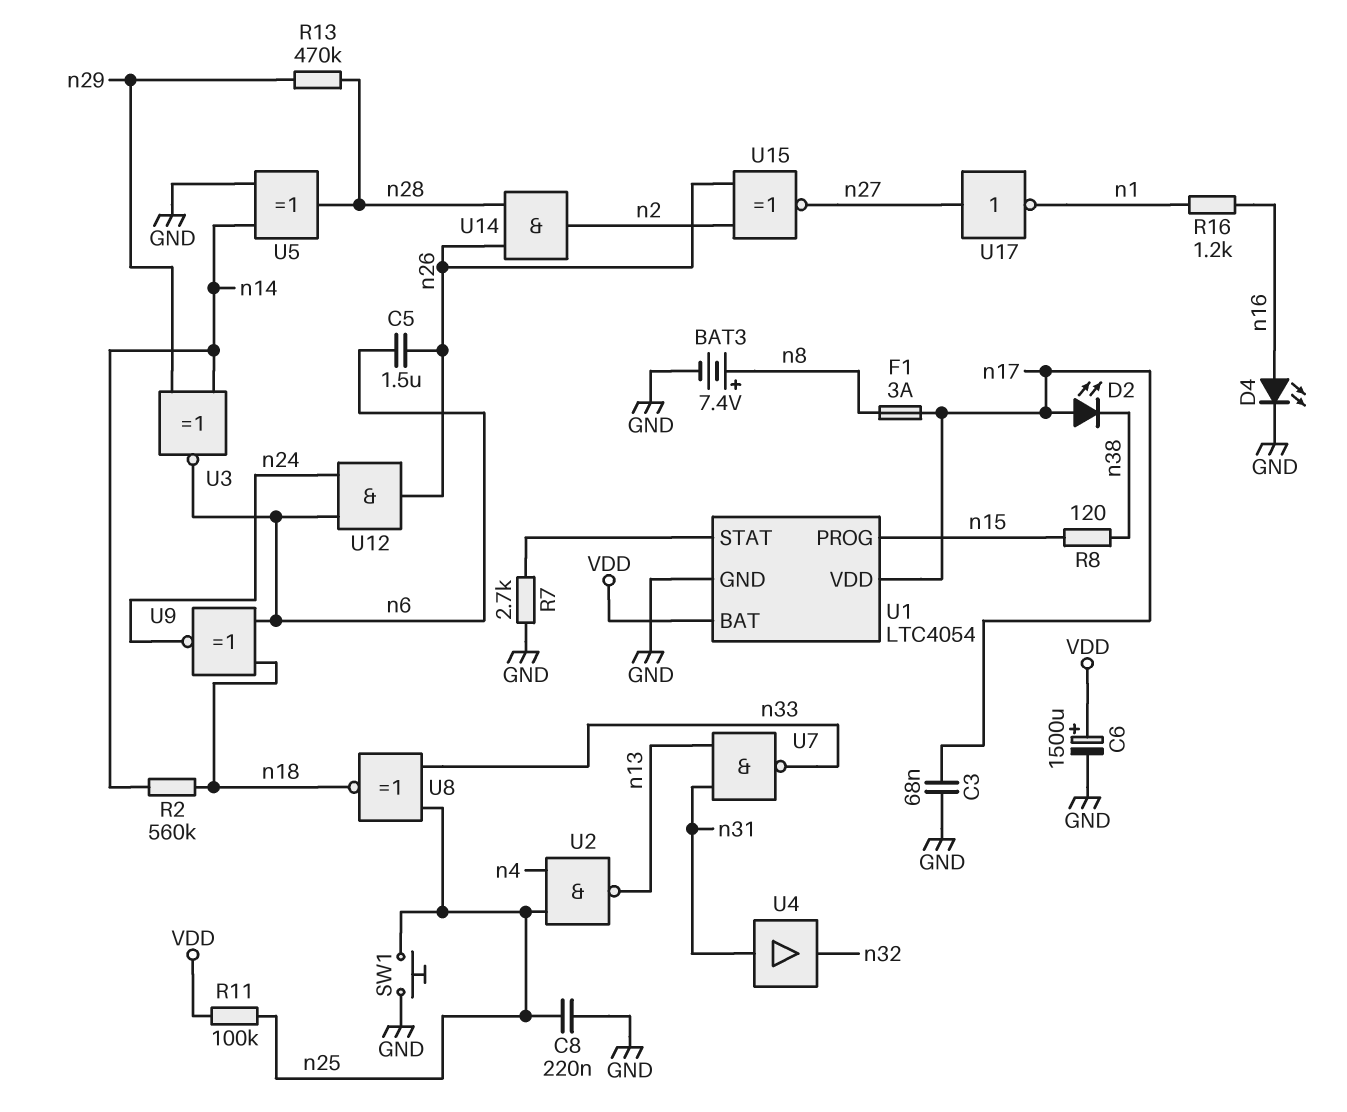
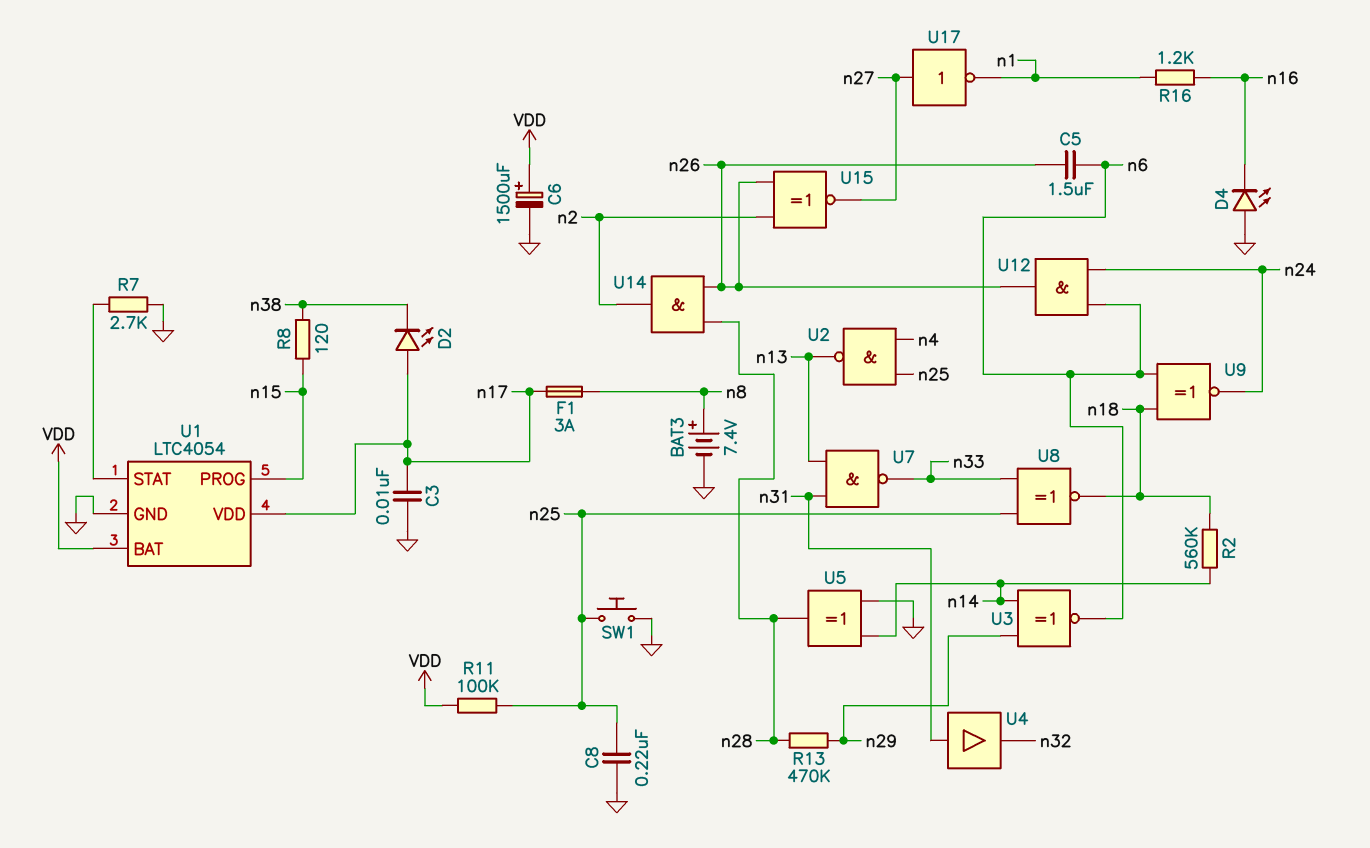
C3: 68nF (GND, n17) -> 10nF (GND, n17)
D4: LED (A n16, K GND) -> LED (A GND, K n16)

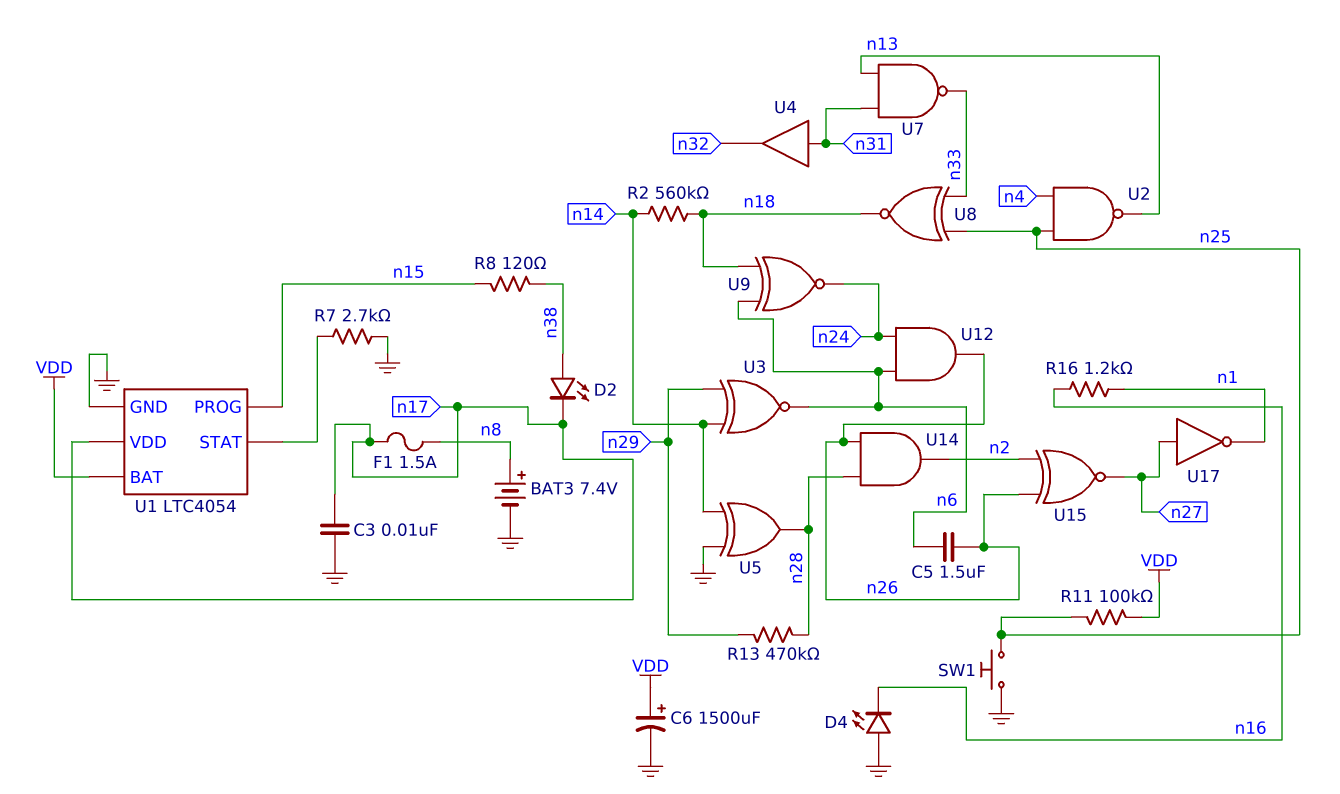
C8: 220nF (GND, n25) -> none
D2: LED (A n17, K n38) -> LED (A n38, K n17)
F1: 3A (n8, n17) -> 1.5A (n8, n17)

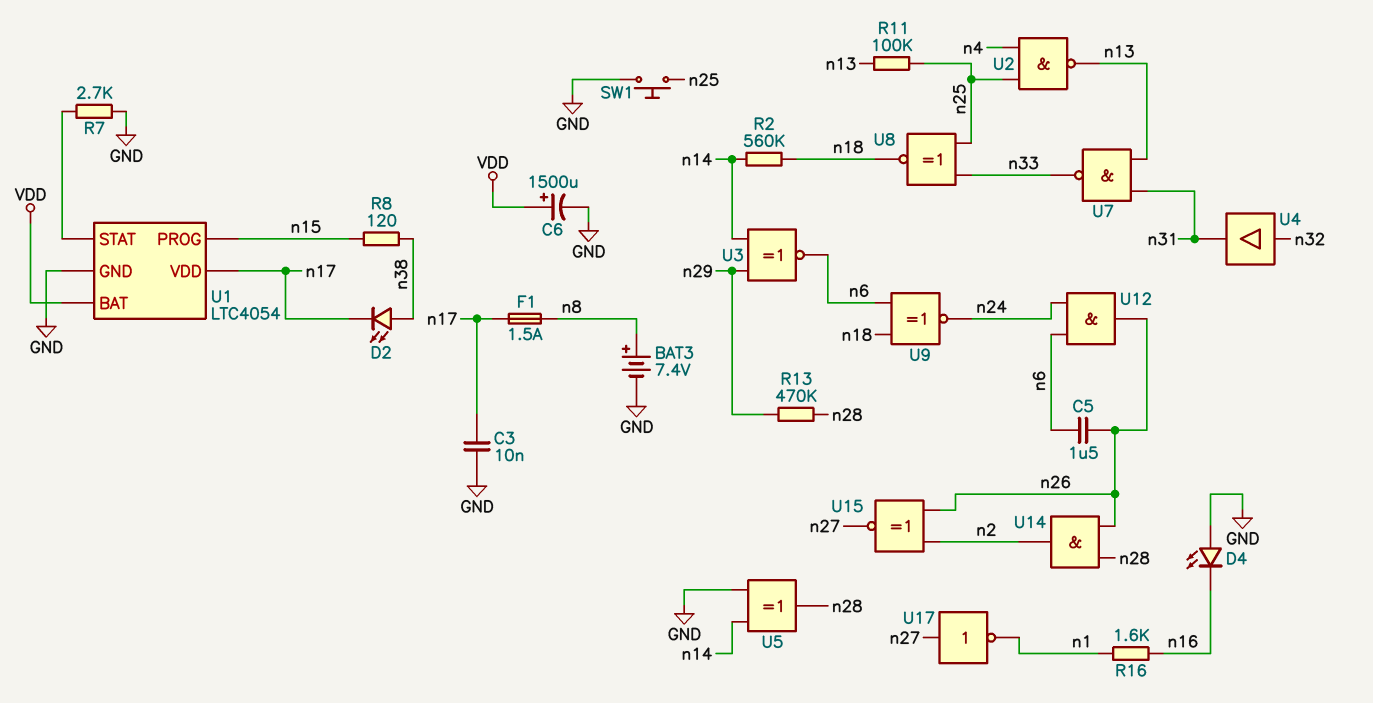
R11: 100k (VDD, n25) -> 100k (n13, n25)
R16: 1.2k (n1, n16) -> 1.6k (n1, n16)
U4: buffer (in n31, out n32) -> buffer (in n32, out n31)

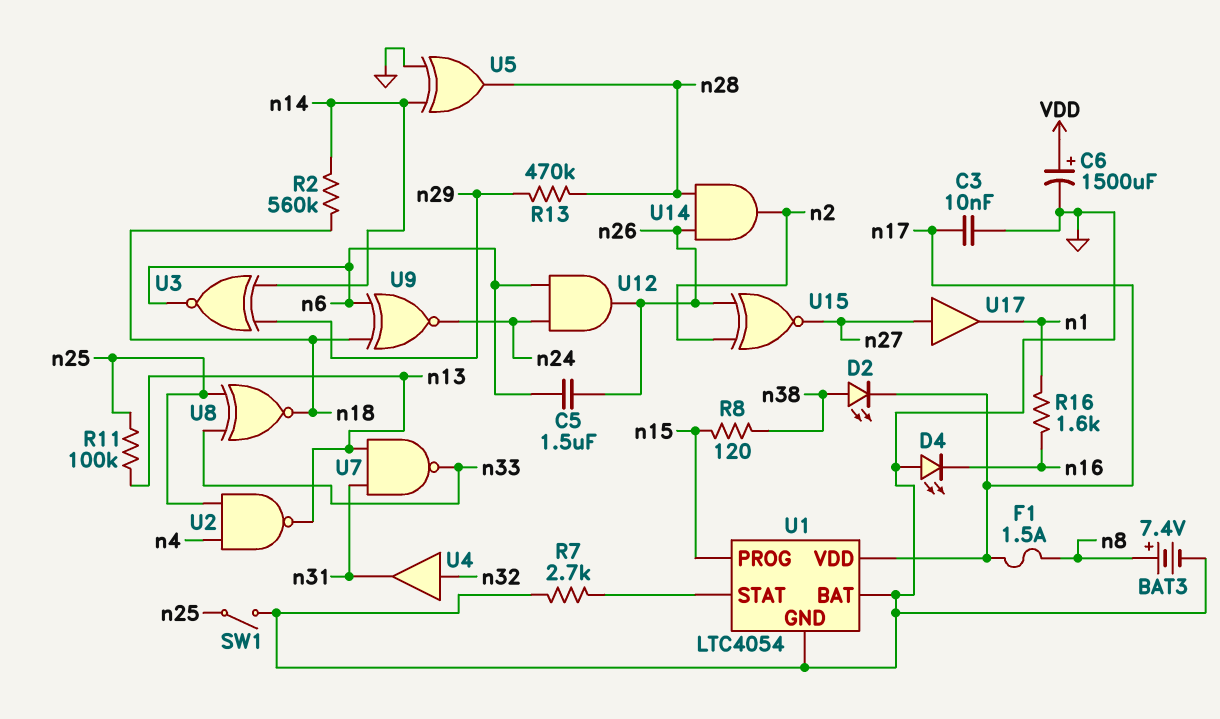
SW1: button (GND, n25) -> switch (GND, n25)
U1 pin BAT: VDD -> GND
U17: NOT (in n27, out n1) -> buffer (in n27, out n1)

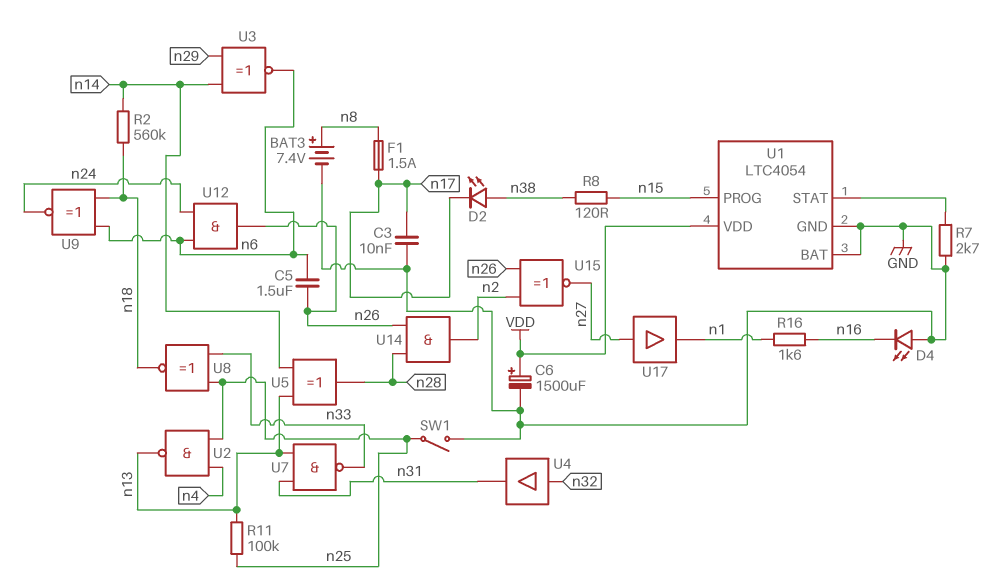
R13: 470k (n28, n29) -> none
U1 pin VDD: n17 -> VDD
U5: XOR (in GND, in n14, out n28) -> XOR (in n13, in n14, out n28)

